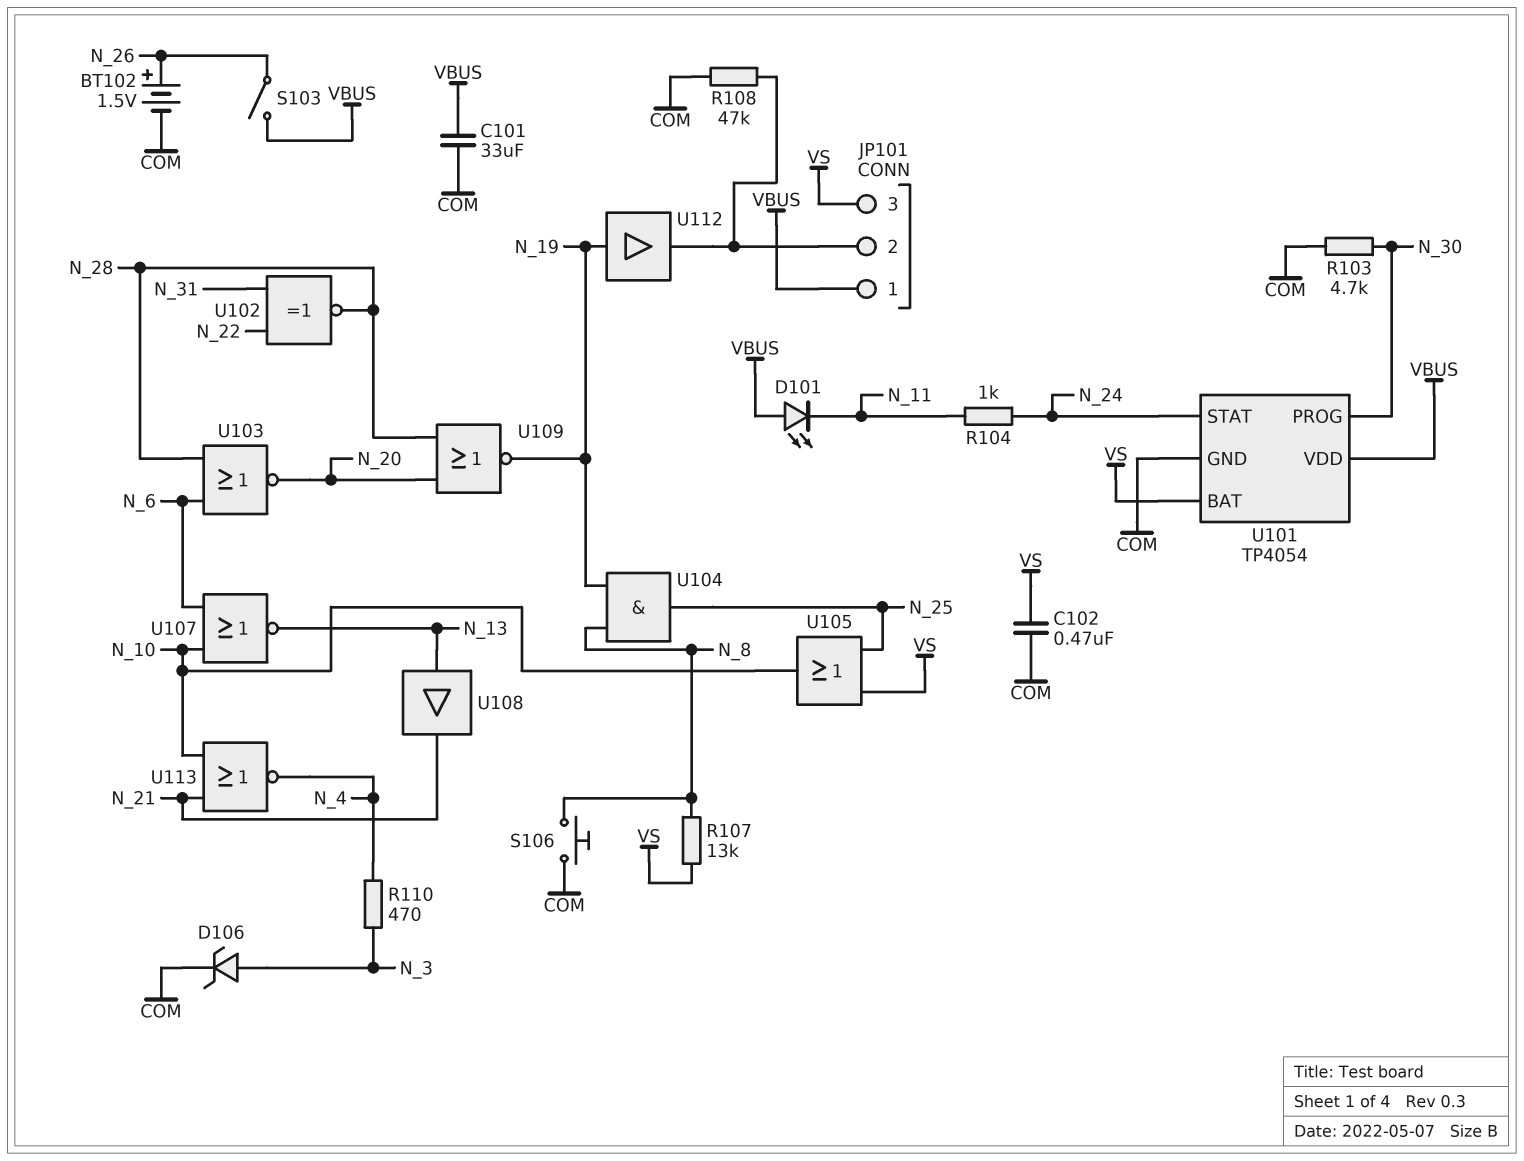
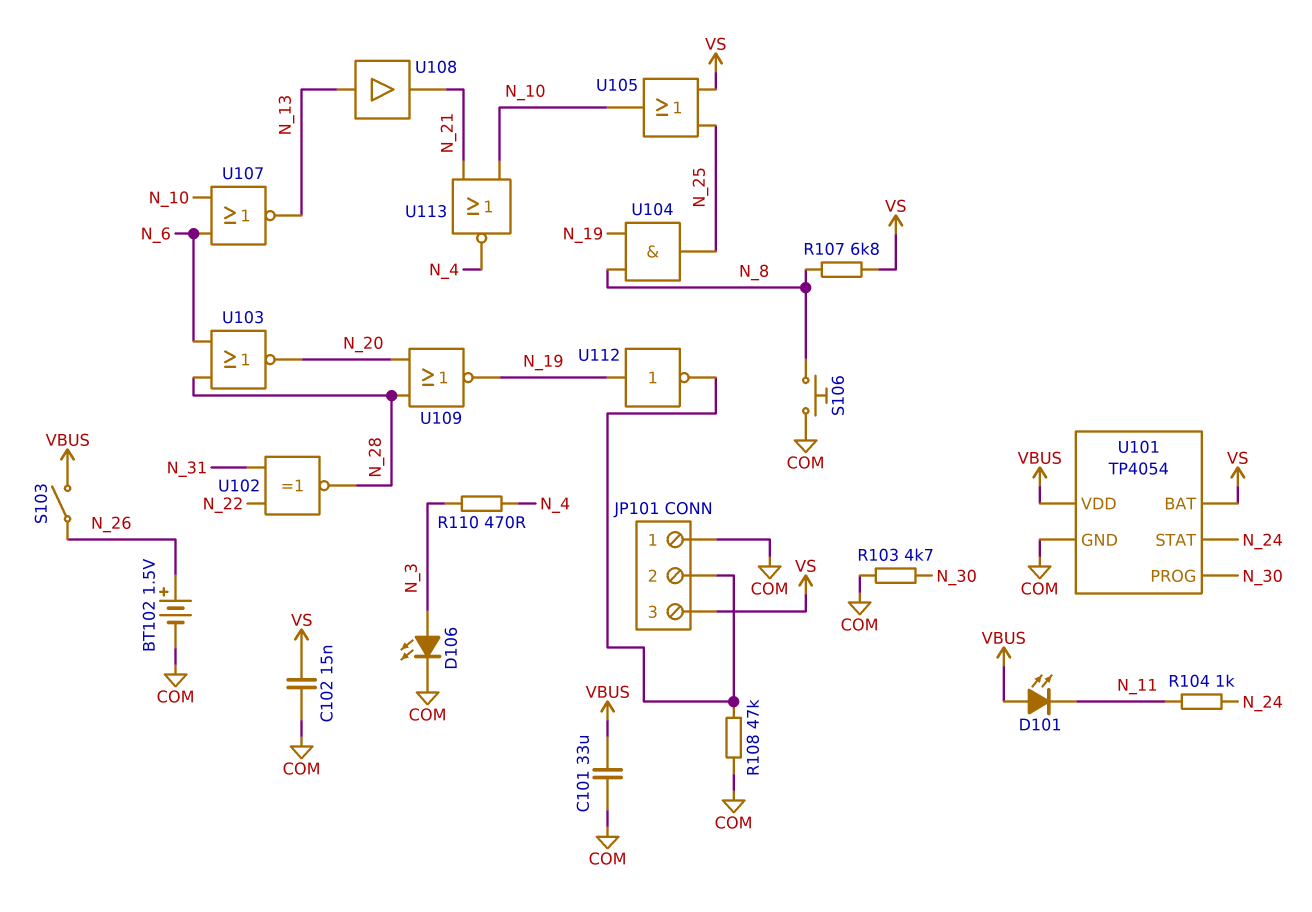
C102: 470nF (COM, VS) -> 15nF (COM, VS)
D106: zener (A N_3, K COM) -> LED (A N_3, K COM)
JP101 pin 1: VBUS -> COM
R107: 13k (N_8, VS) -> 6.8k (N_8, VS)
U112: buffer (in N_19, out JP101/2) -> NOT (in N_19, out JP101/2)

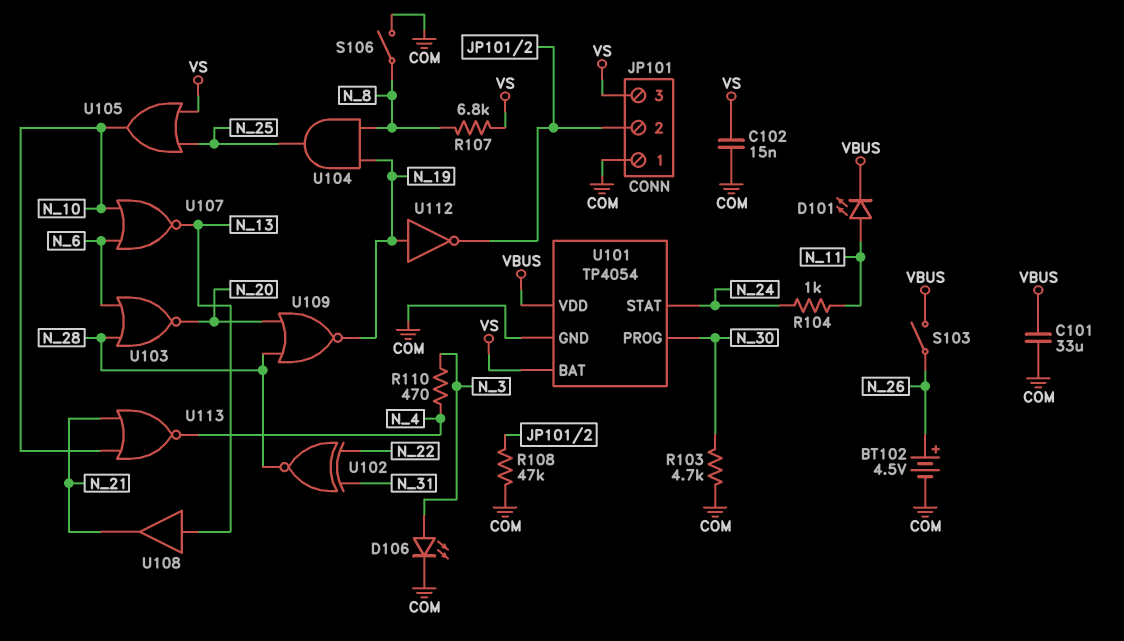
BT102: 1.5V (plus N_26, minus COM) -> 4.5V (plus N_26, minus COM)
D101: LED (A VBUS, K N_11) -> LED (A N_11, K VBUS)
S106: button (COM, N_8) -> switch (COM, N_8)

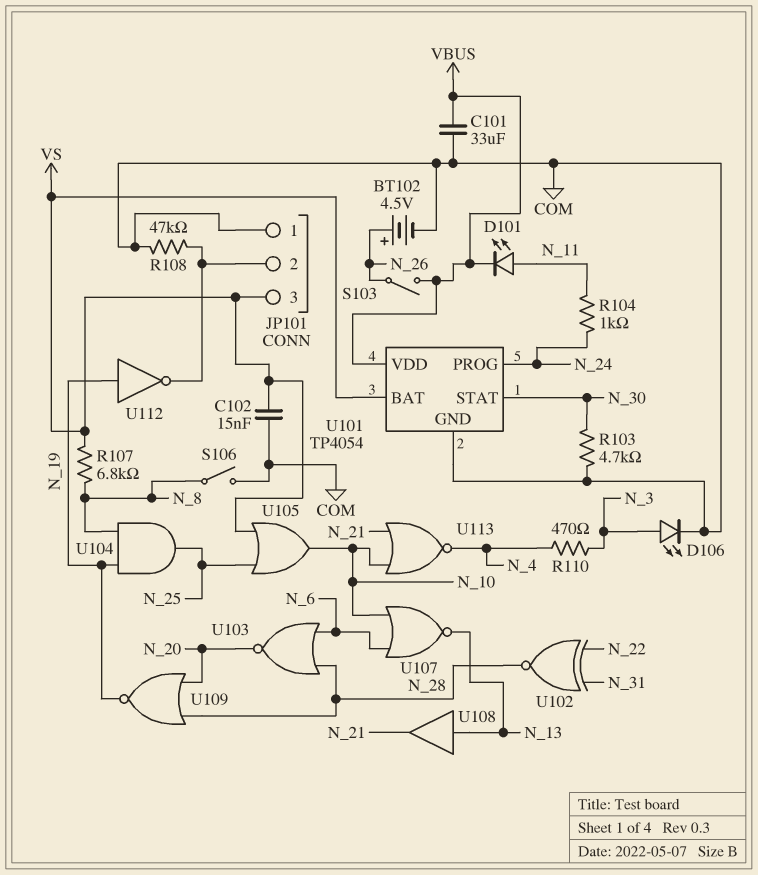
U101 pin PROG: N_30 -> N_24
U101 pin STAT: N_24 -> N_30

